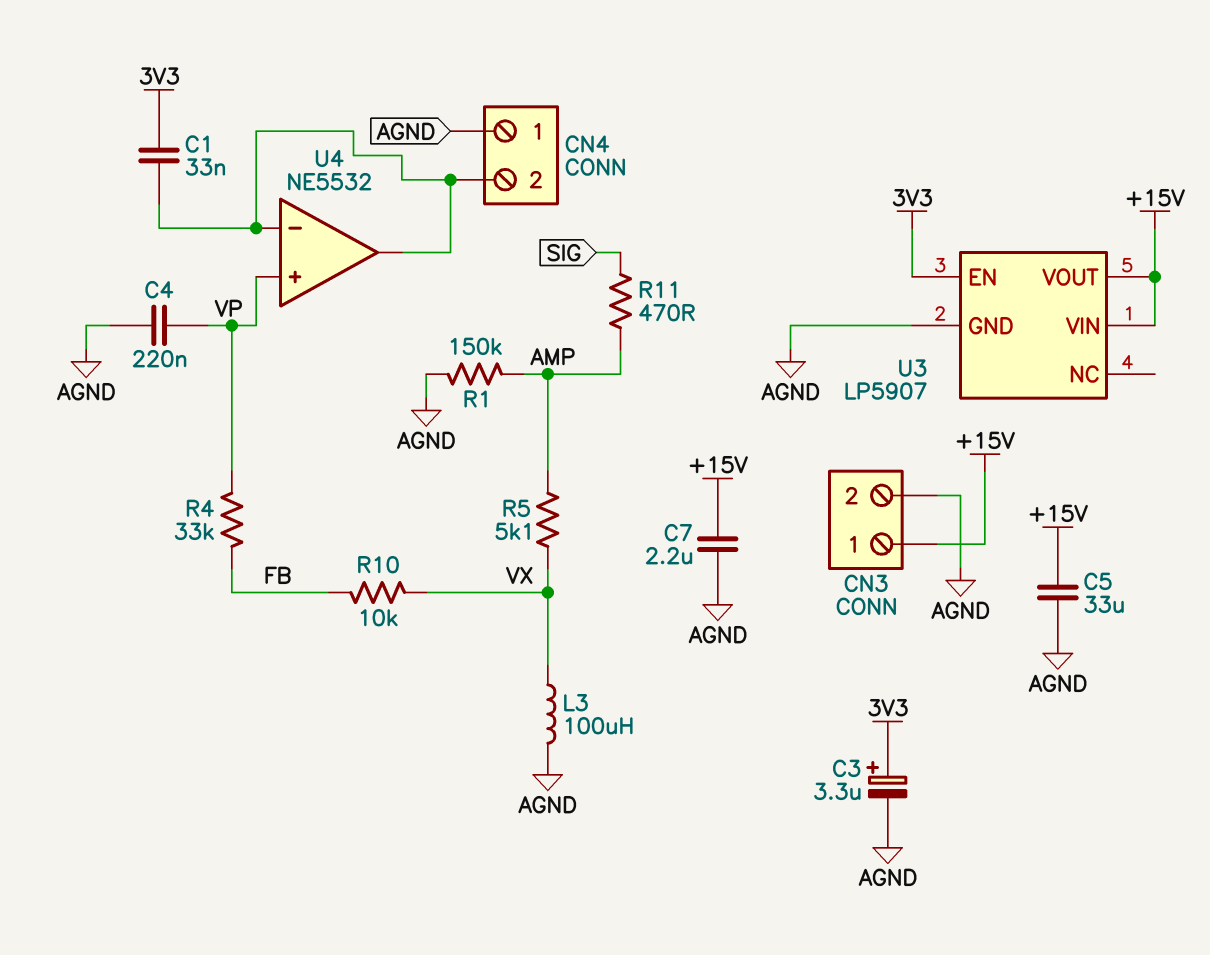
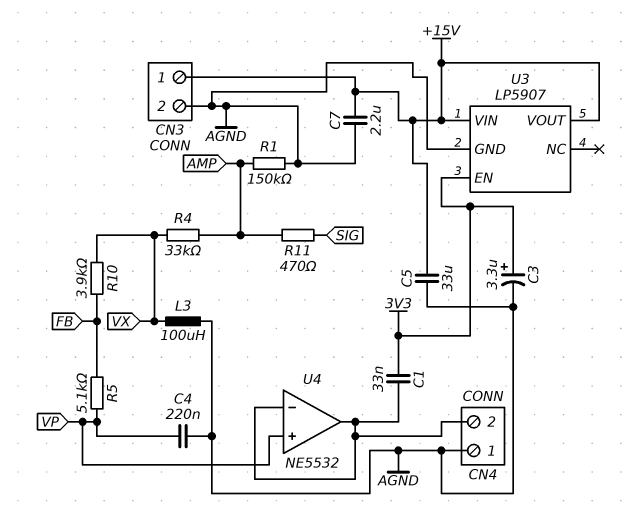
R4: 33k (FB, VP) -> 33k (AMP, VX)
R5: 5.1k (AMP, VX) -> 5.1k (FB, VP)
R10: 10k (FB, VX) -> 3.9k (FB, VX)

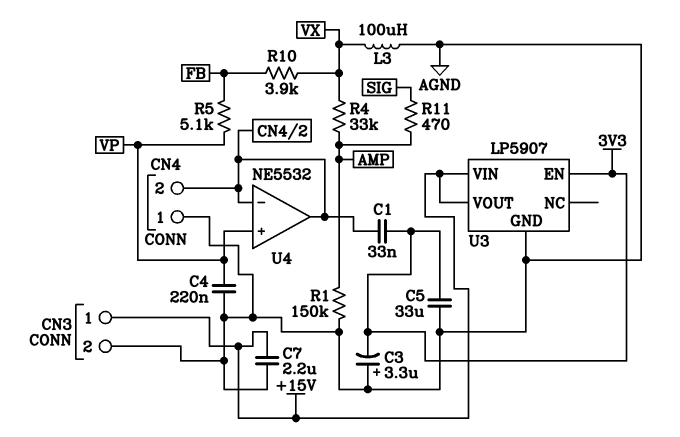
C3: 3.3uF (plus 3V3, minus AGND) -> 3.3uF (plus AGND, minus 3V3)
C5: 33uF (+15V, AGND) -> 33uF (3V3, AGND)

